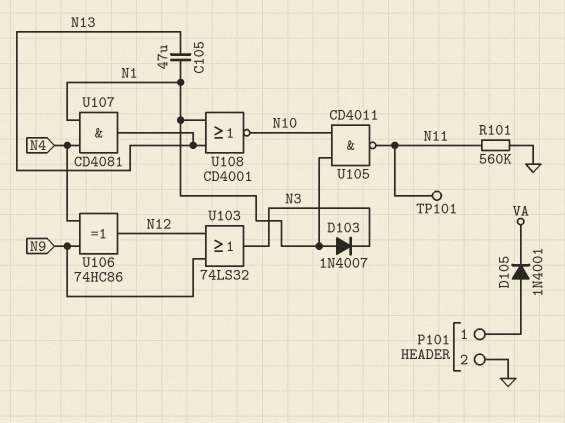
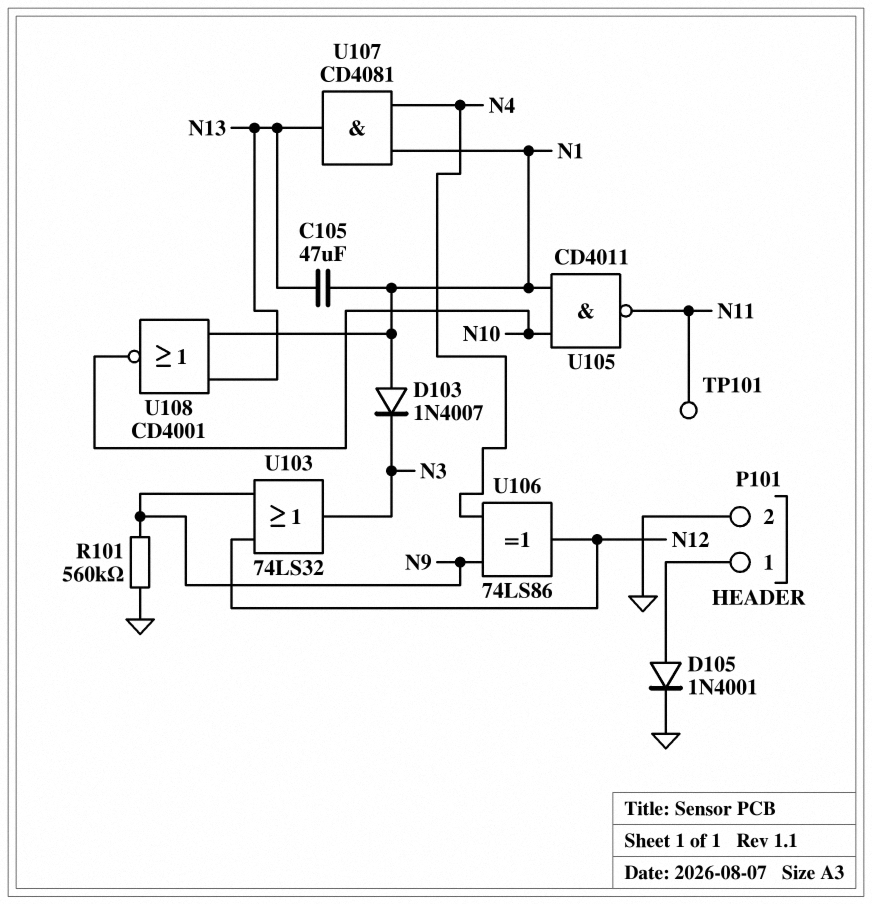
D105: diode 1N4001 (A P101/1, K VA) -> diode 1N4001 (A P101/1, K GND)
R101: 560k (GND, N11) -> 560k (GND, N9)
U106: XOR 74HC86 (in N4, in N9, out N12) -> XOR 74LS86 (in N4, in N9, out N12)

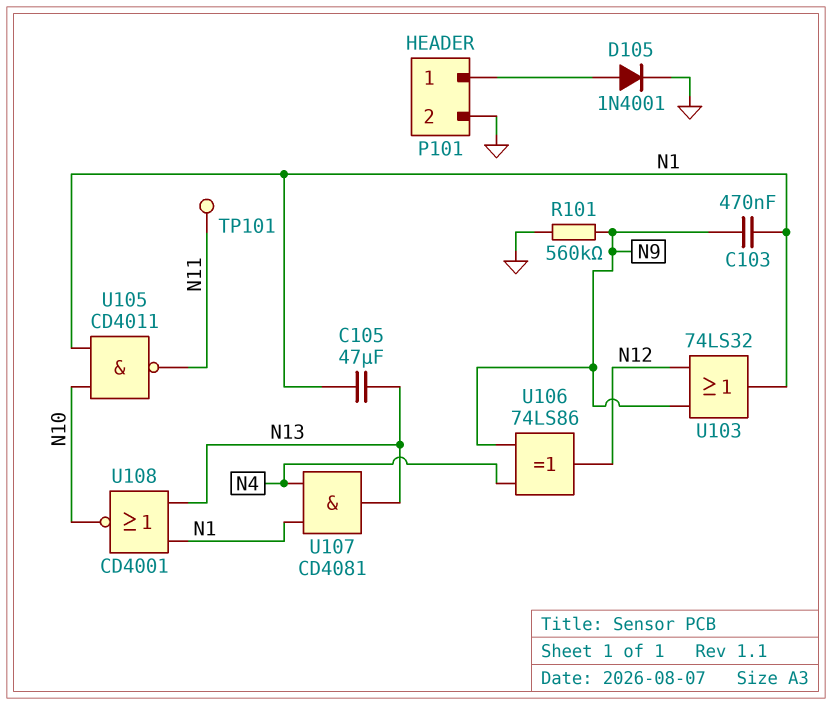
C103: none -> 470nF (N1, N9)
D103: diode 1N4007 (A N1, K N3) -> none
U103: OR 74LS32 (in N9, in N12, out N3) -> OR 74LS32 (in N9, in N12, out N1)

